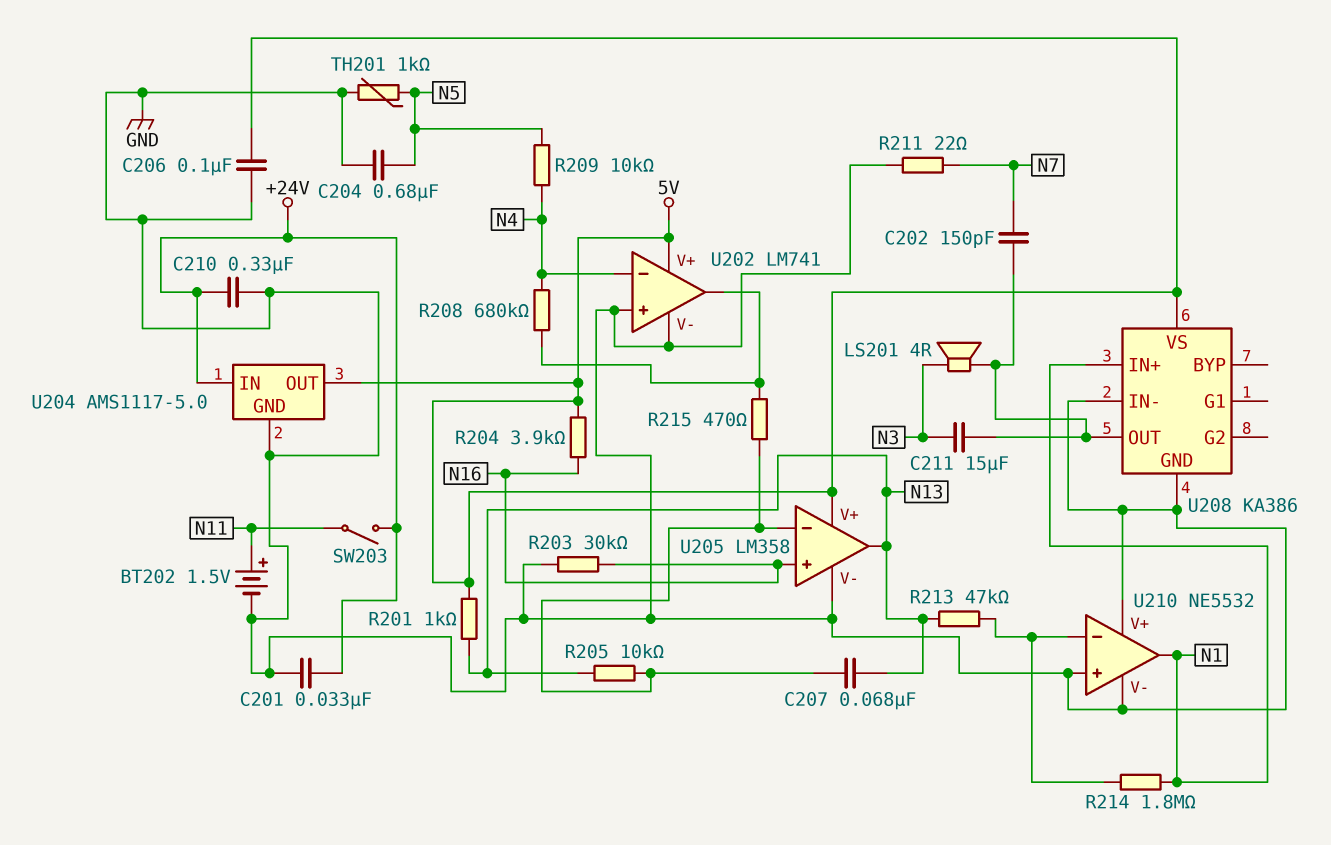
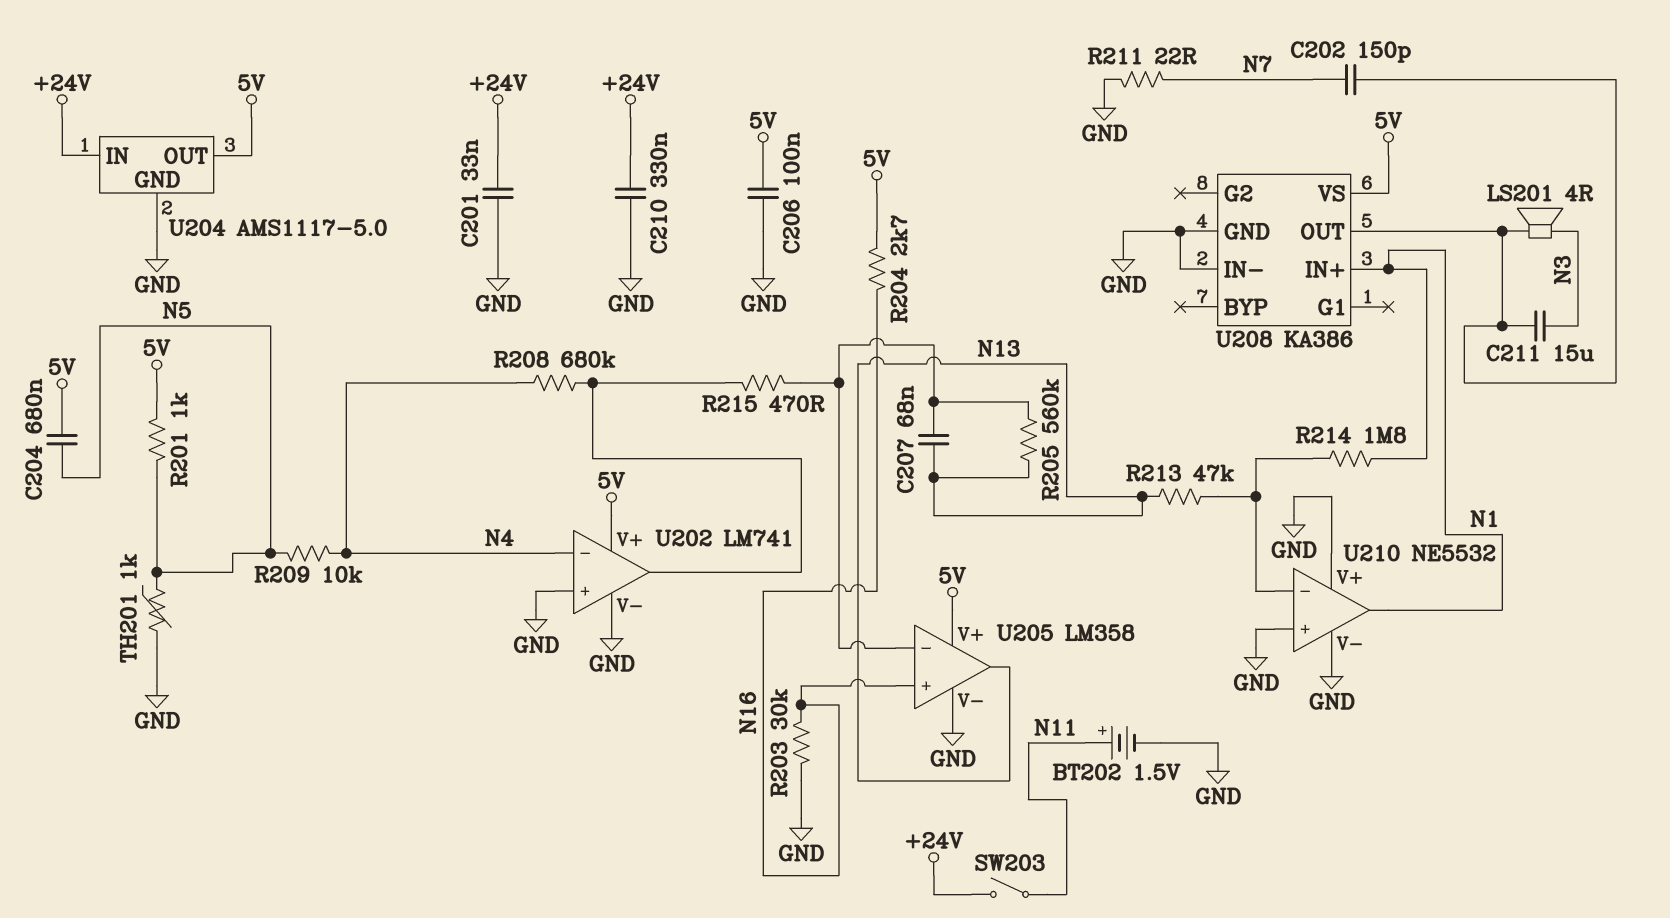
C204: 680nF (GND, N5) -> 680nF (5V, N5)
R201: 1k (5V, N13) -> 1k (5V, N5)
R204: 3.9k (5V, N16) -> 2.7k (5V, N16)
R205: 10k (N13, U205/in-) -> 560k (N13, U205/in-)

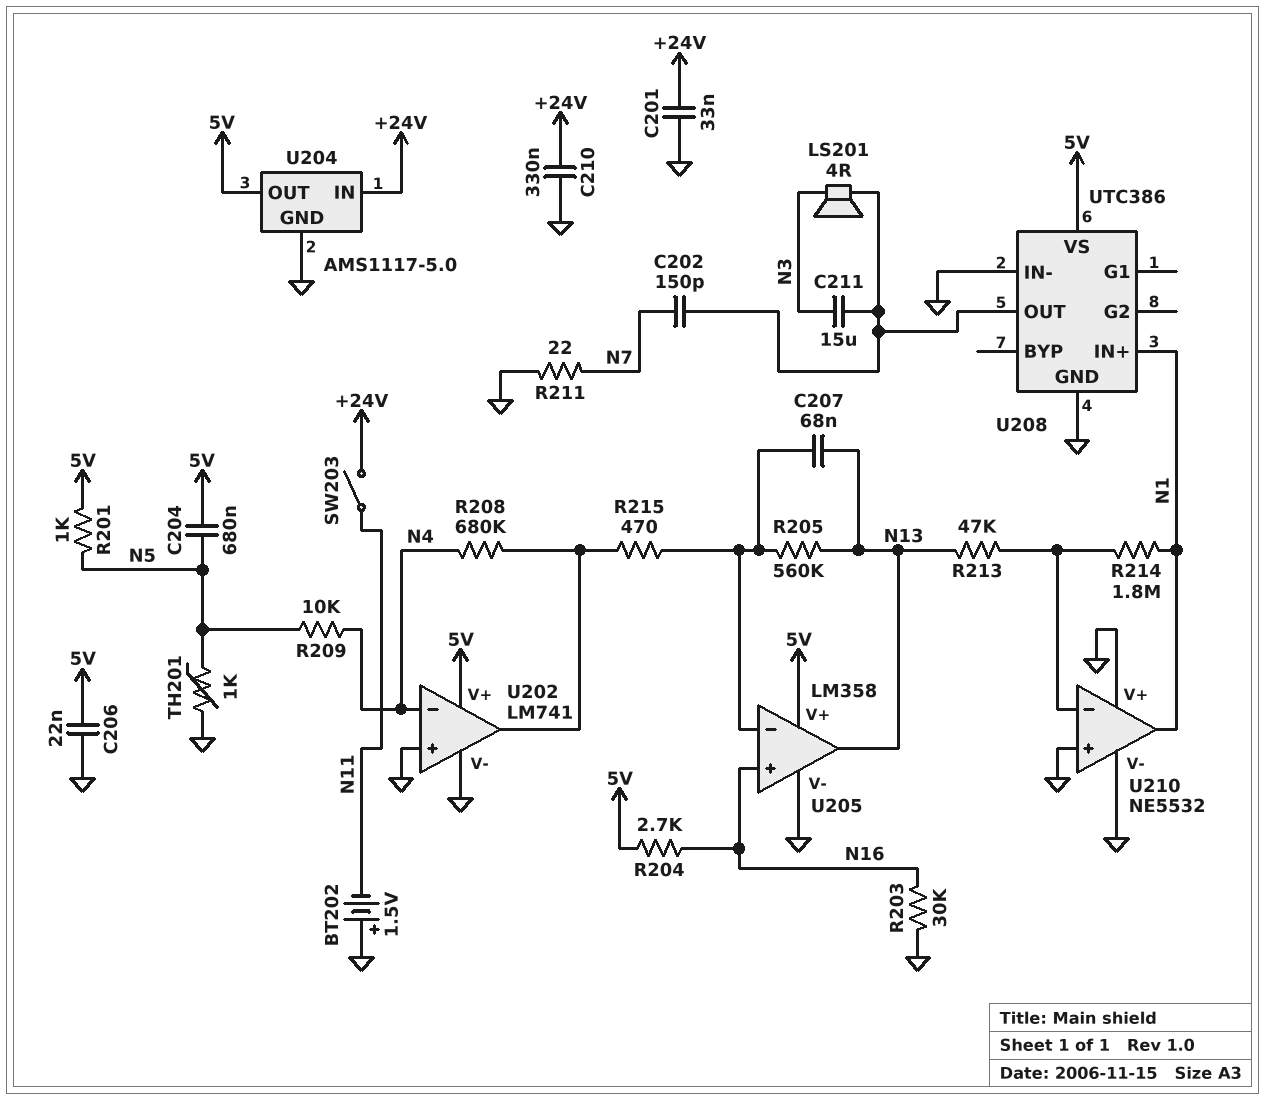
BT202: 1.5V (plus N11, minus GND) -> 1.5V (plus GND, minus N11)
C206: 100nF (5V, GND) -> 22nF (5V, GND)
U208: KA386 -> UTC386

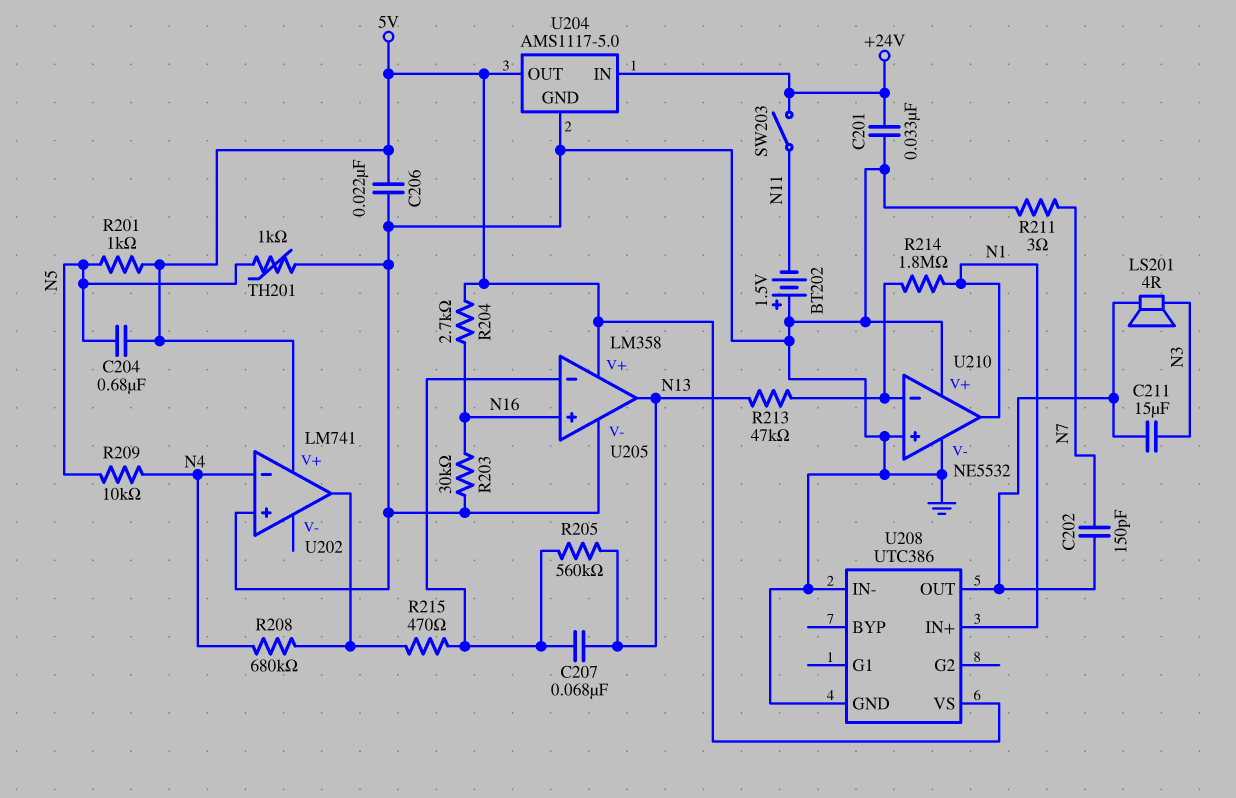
C210: 330nF (+24V, GND) -> none
R211: 22 (GND, N7) -> 3 (GND, N7)
U202 pin V-: GND -> none

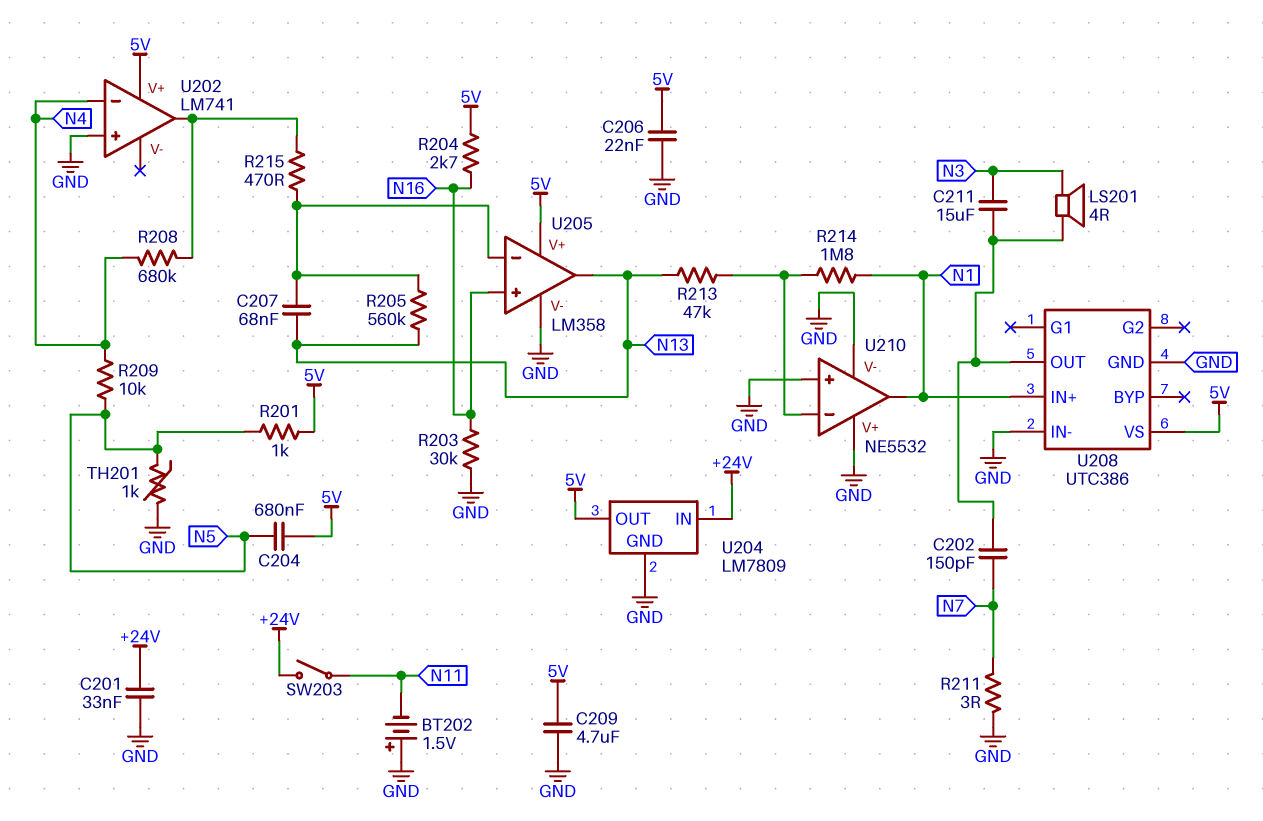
C209: none -> 4.7uF (5V, GND)
U204: AMS1117-5.0 -> LM7809

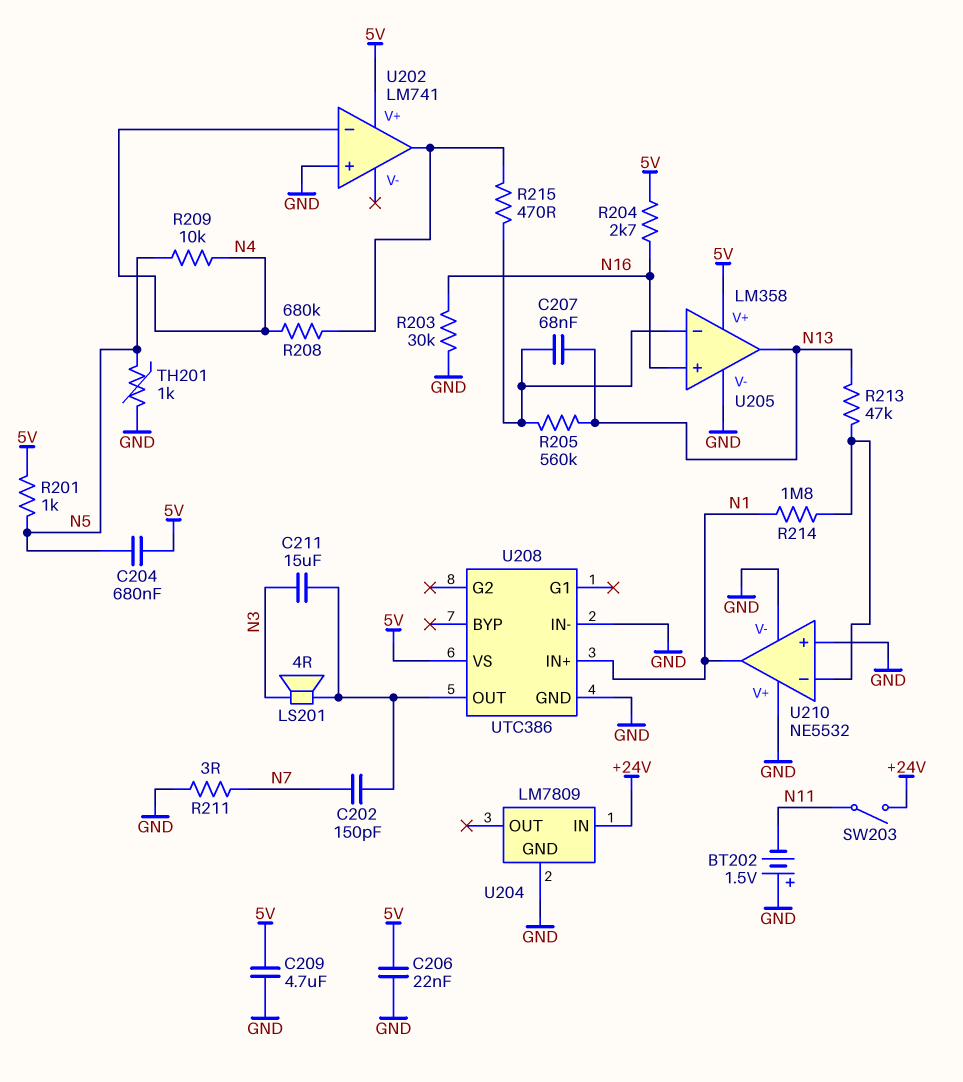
C201: 33nF (+24V, GND) -> none
U204 pin OUT: 5V -> none

